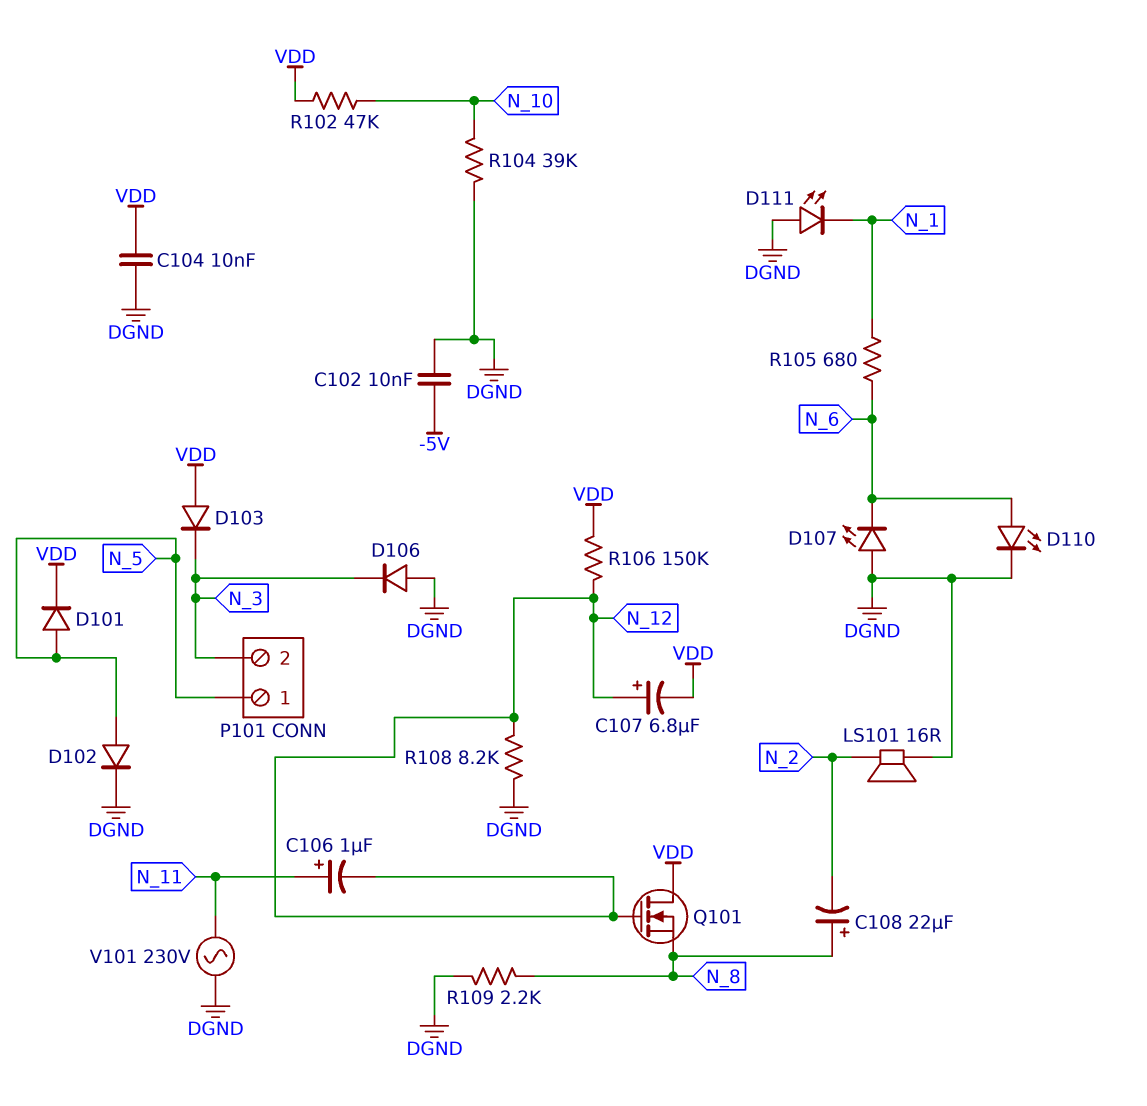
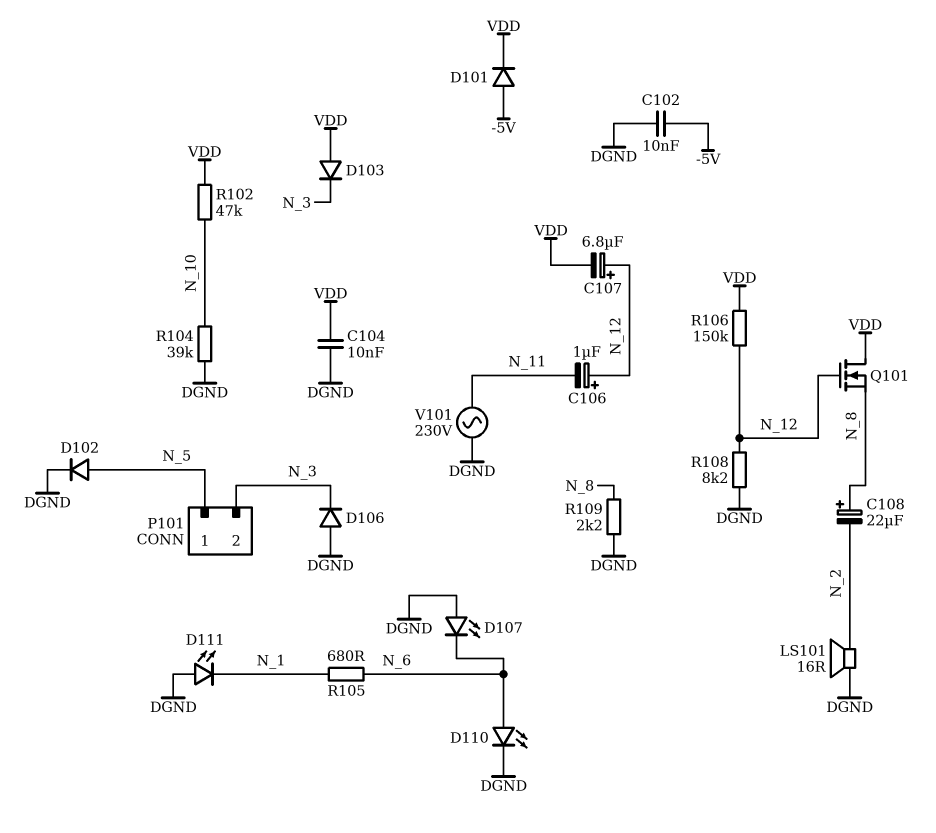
C106: 1uF (plus N_11, minus N_12) -> 1uF (plus N_12, minus N_11)
D101: diode (A N_5, K VDD) -> diode (A -5V, K VDD)

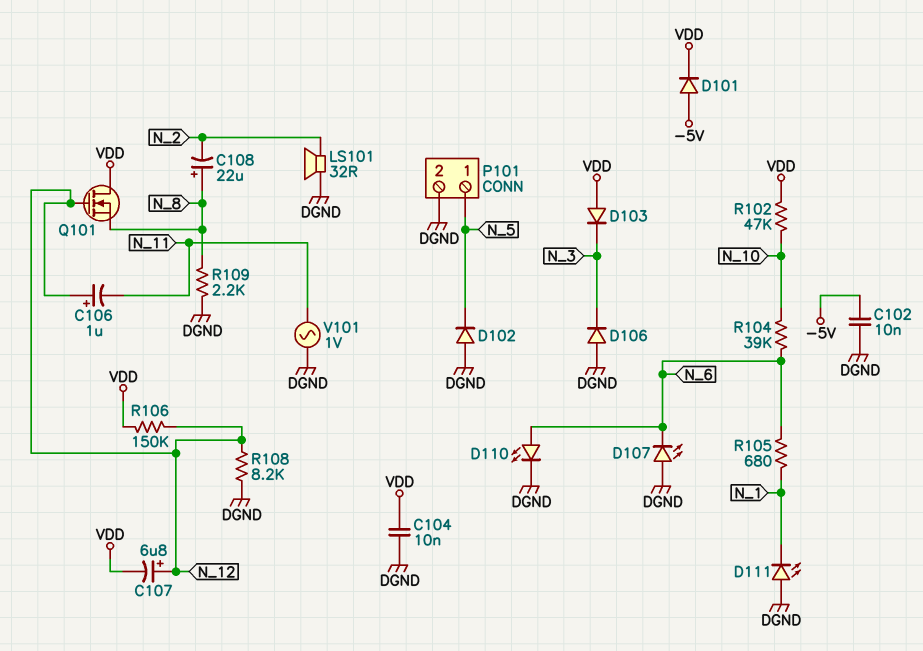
D102: diode (A N_5, K DGND) -> diode (A DGND, K N_5)
LS101: speaker 16R (DGND, N_2) -> speaker 32R (DGND, N_2)
P101 pin 2: N_3 -> DGND
R104: 39k (DGND, N_10) -> 39k (N_6, N_10)
V101: AC 230V (DGND, N_11) -> AC 1V (DGND, N_11)

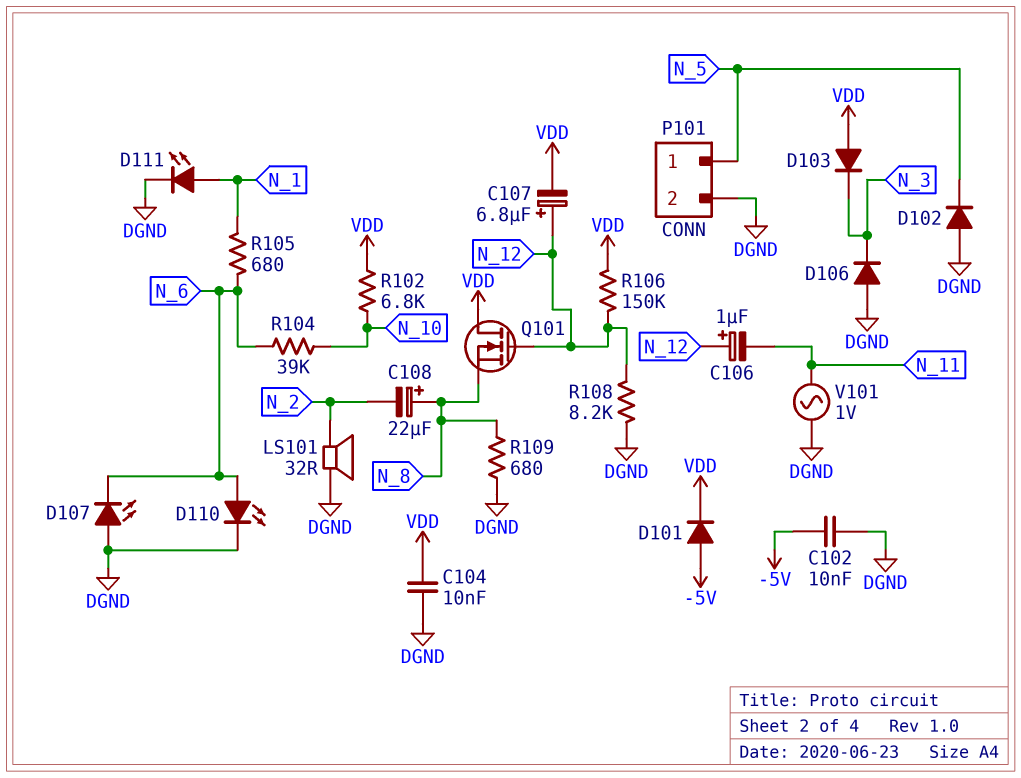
D111: LED (A DGND, K N_1) -> LED (A N_1, K DGND)
R102: 47k (N_10, VDD) -> 6.8k (N_10, VDD)
R109: 2.2k (DGND, N_8) -> 680 (DGND, N_8)

